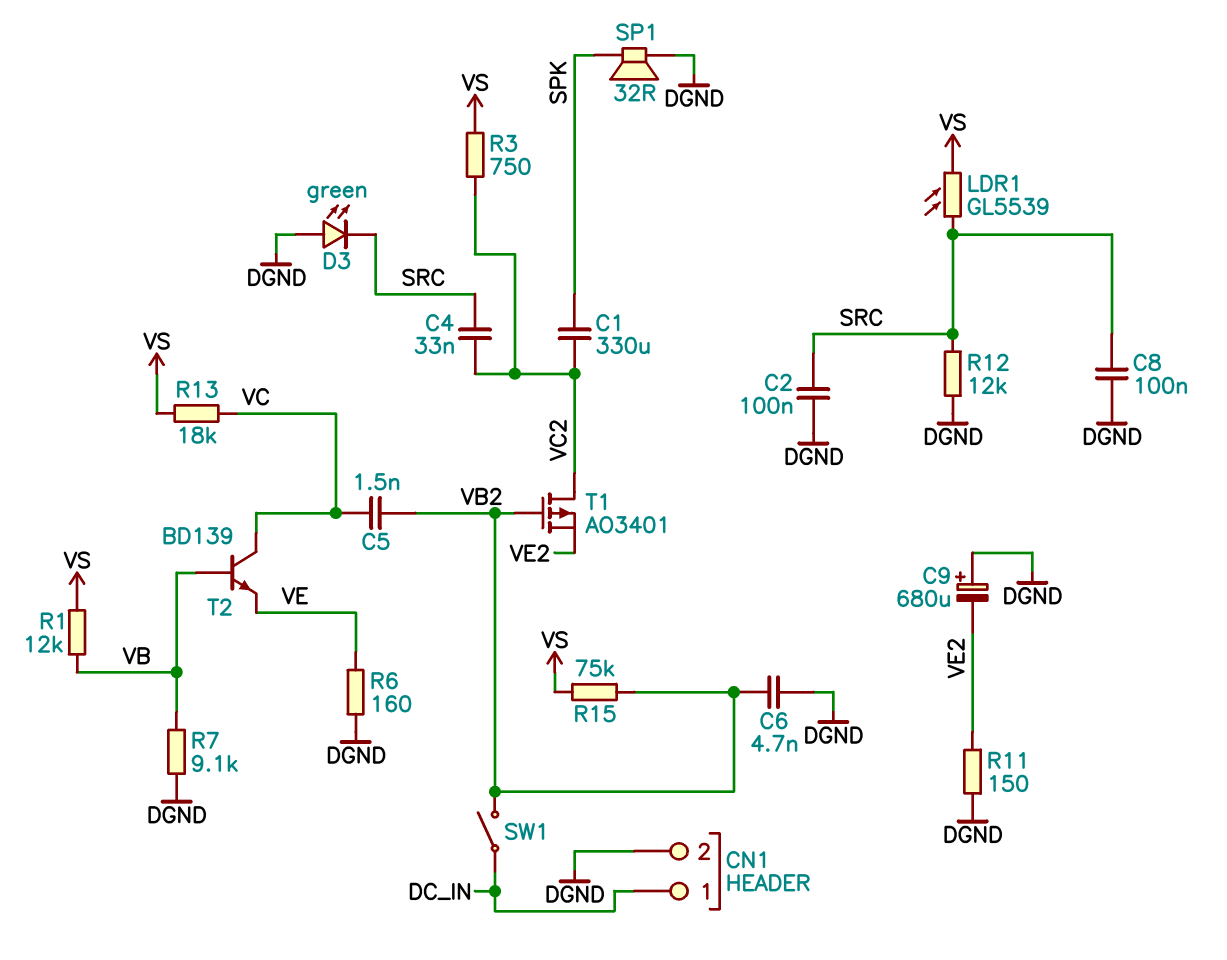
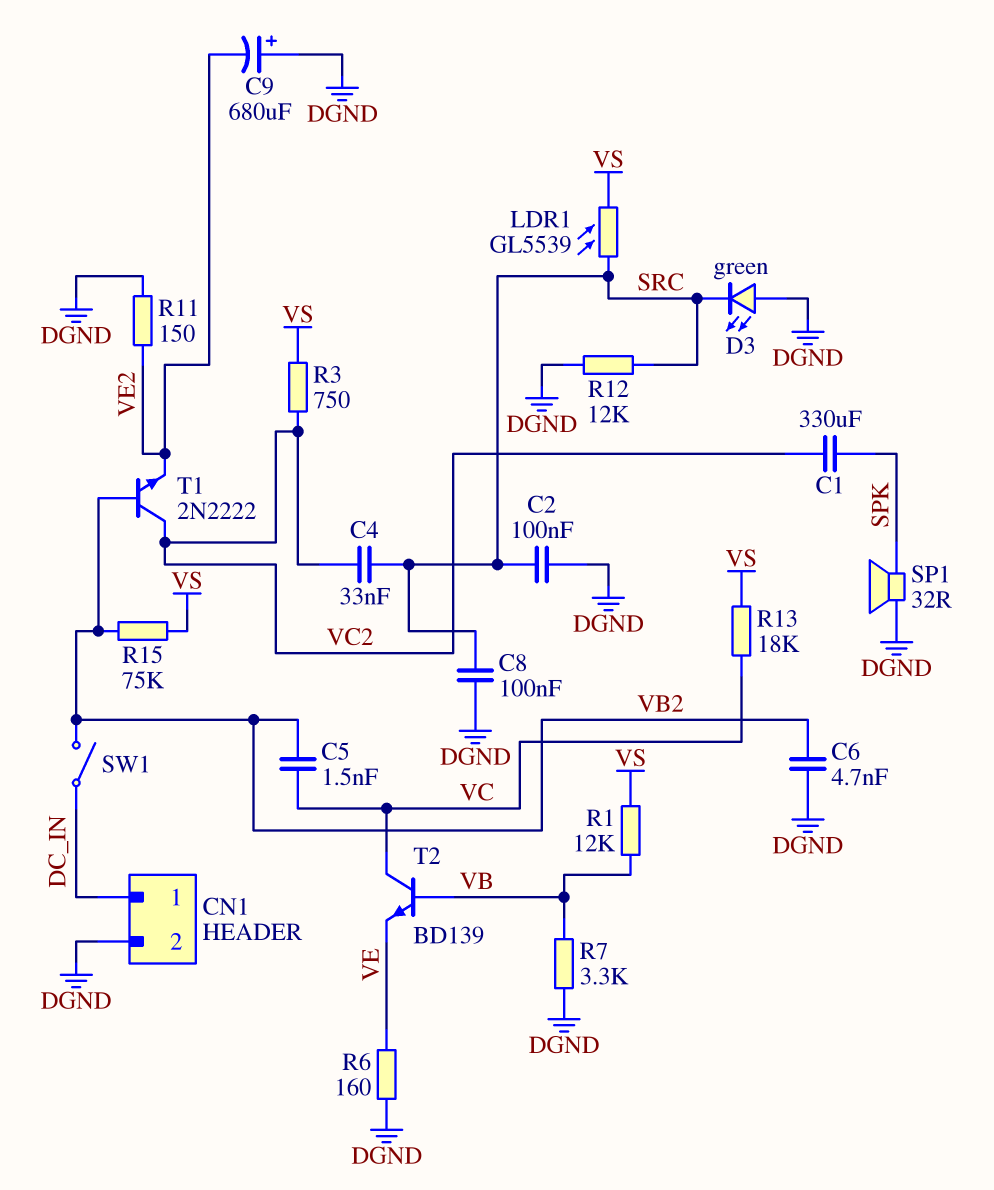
R7: 9.1k (DGND, VB) -> 3.3k (DGND, VB)
T1: PMOS AO3401 (G VB2, D VC2, S VE2) -> NPN 2N2222 (B VB2, C VC2, E VE2)

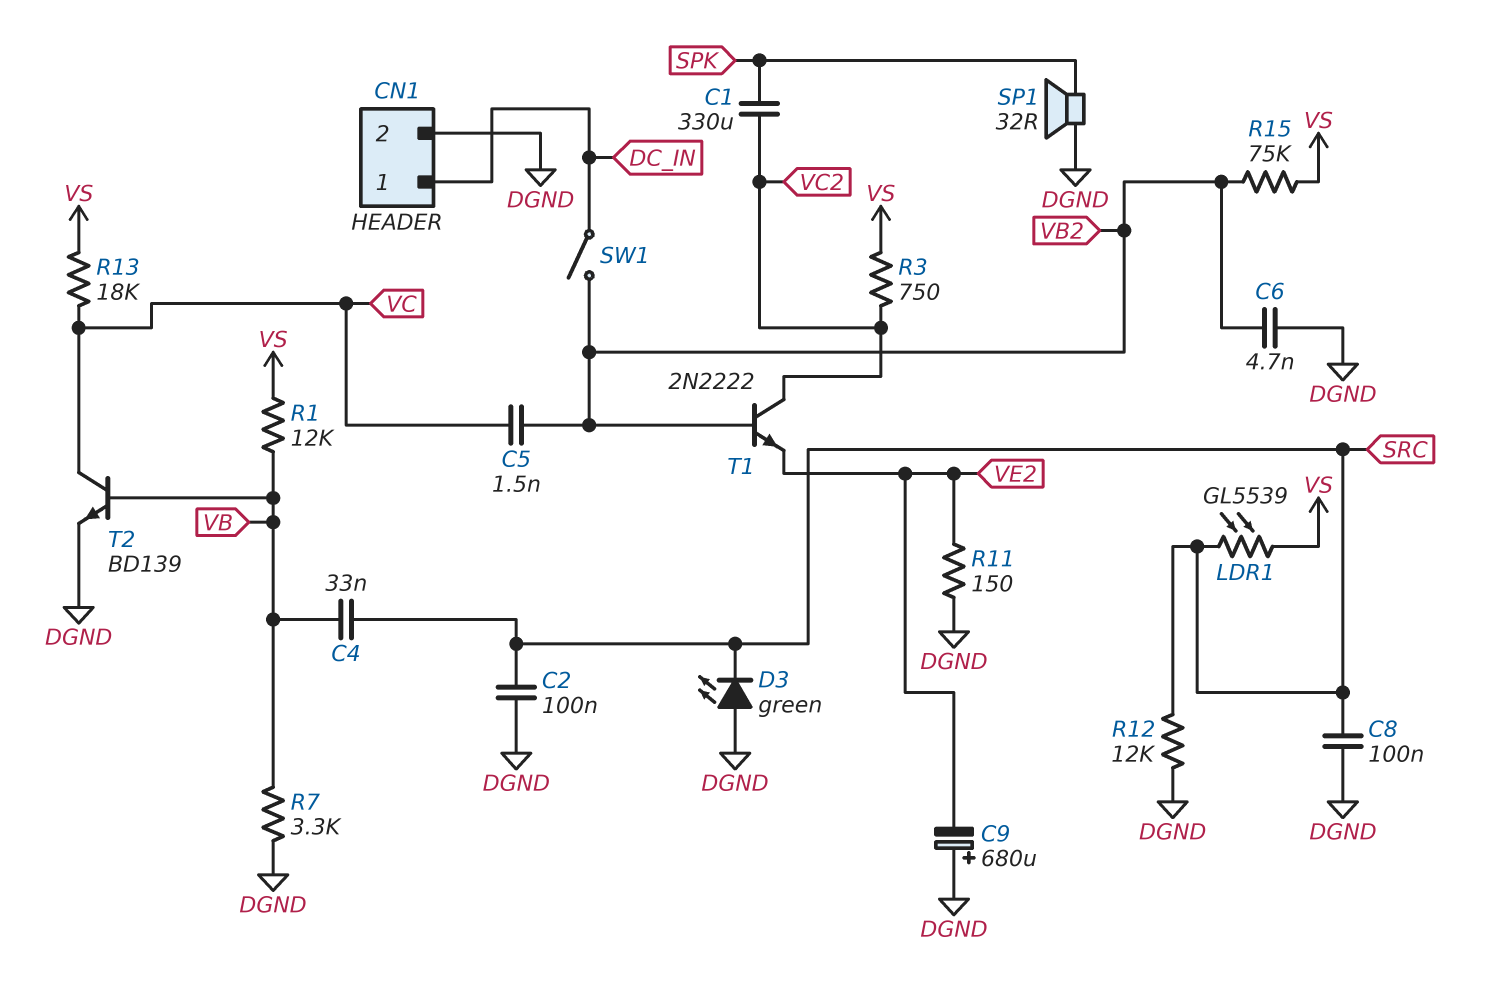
C4: 33nF (SRC, VC2) -> 33nF (SRC, VB)
R6: 160 (DGND, VE) -> none
T2: NPN BD139 (B VB, C VC, E VE) -> NPN BD139 (B VB, C VC, E DGND)

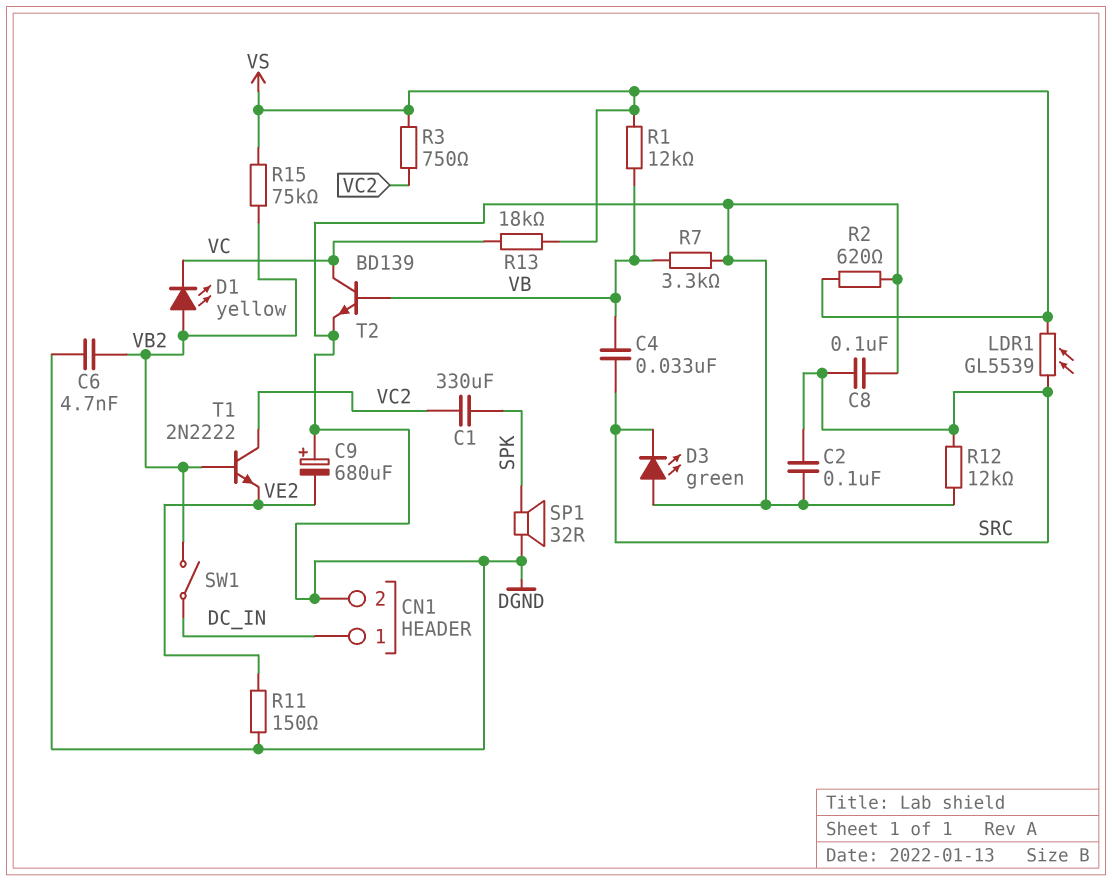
C5: 1.5nF (VB2, VC) -> none
D1: none -> LED yellow (A VB2, K VC)
R2: none -> 620 (DGND, VS)

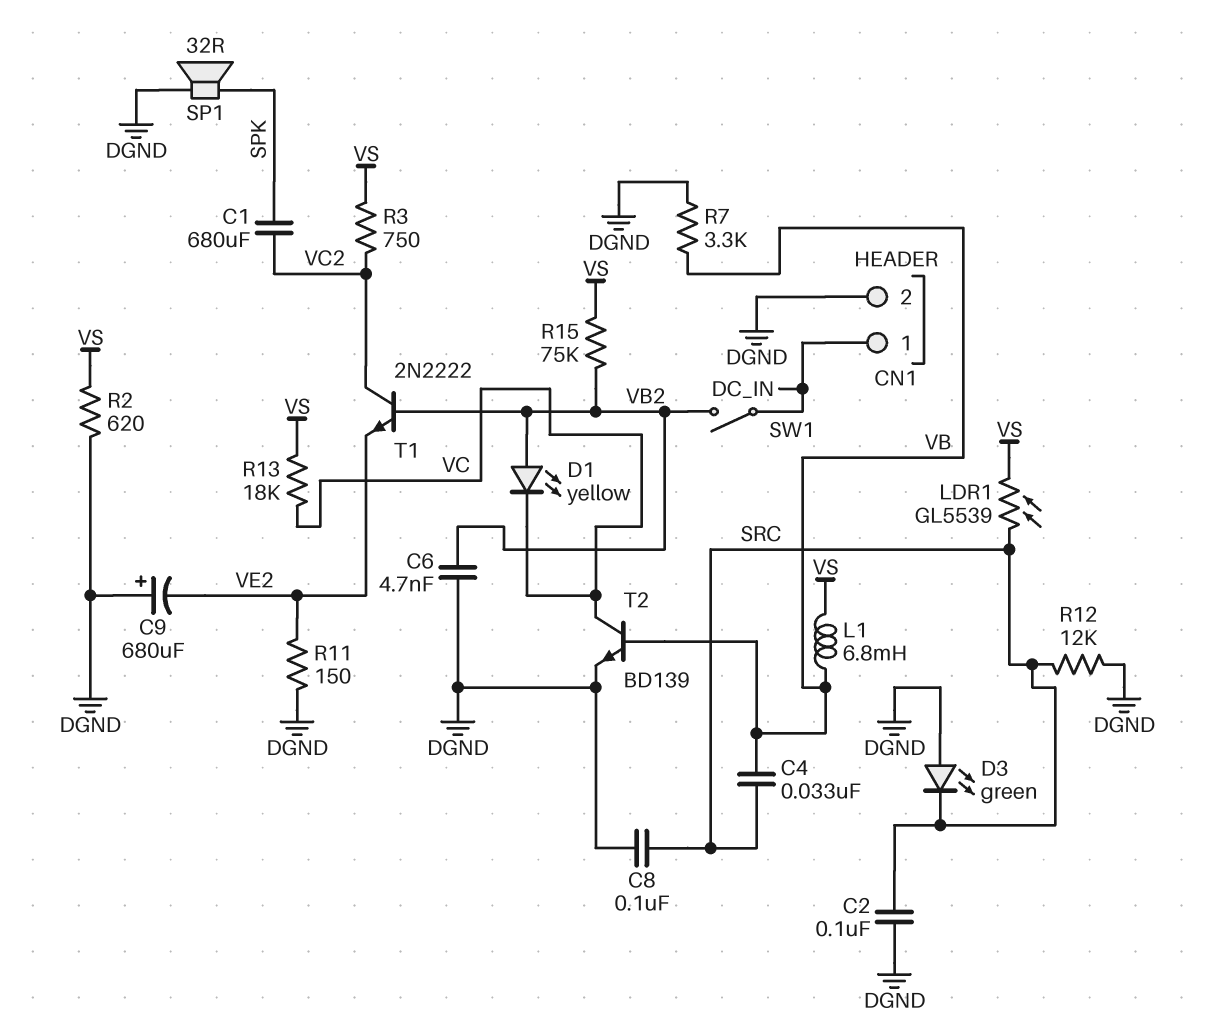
C1: 330uF (SPK, VC2) -> 680uF (SPK, VC2)
L1: none -> 6.8mH (VB, VS)
R1: 12k (VB, VS) -> none

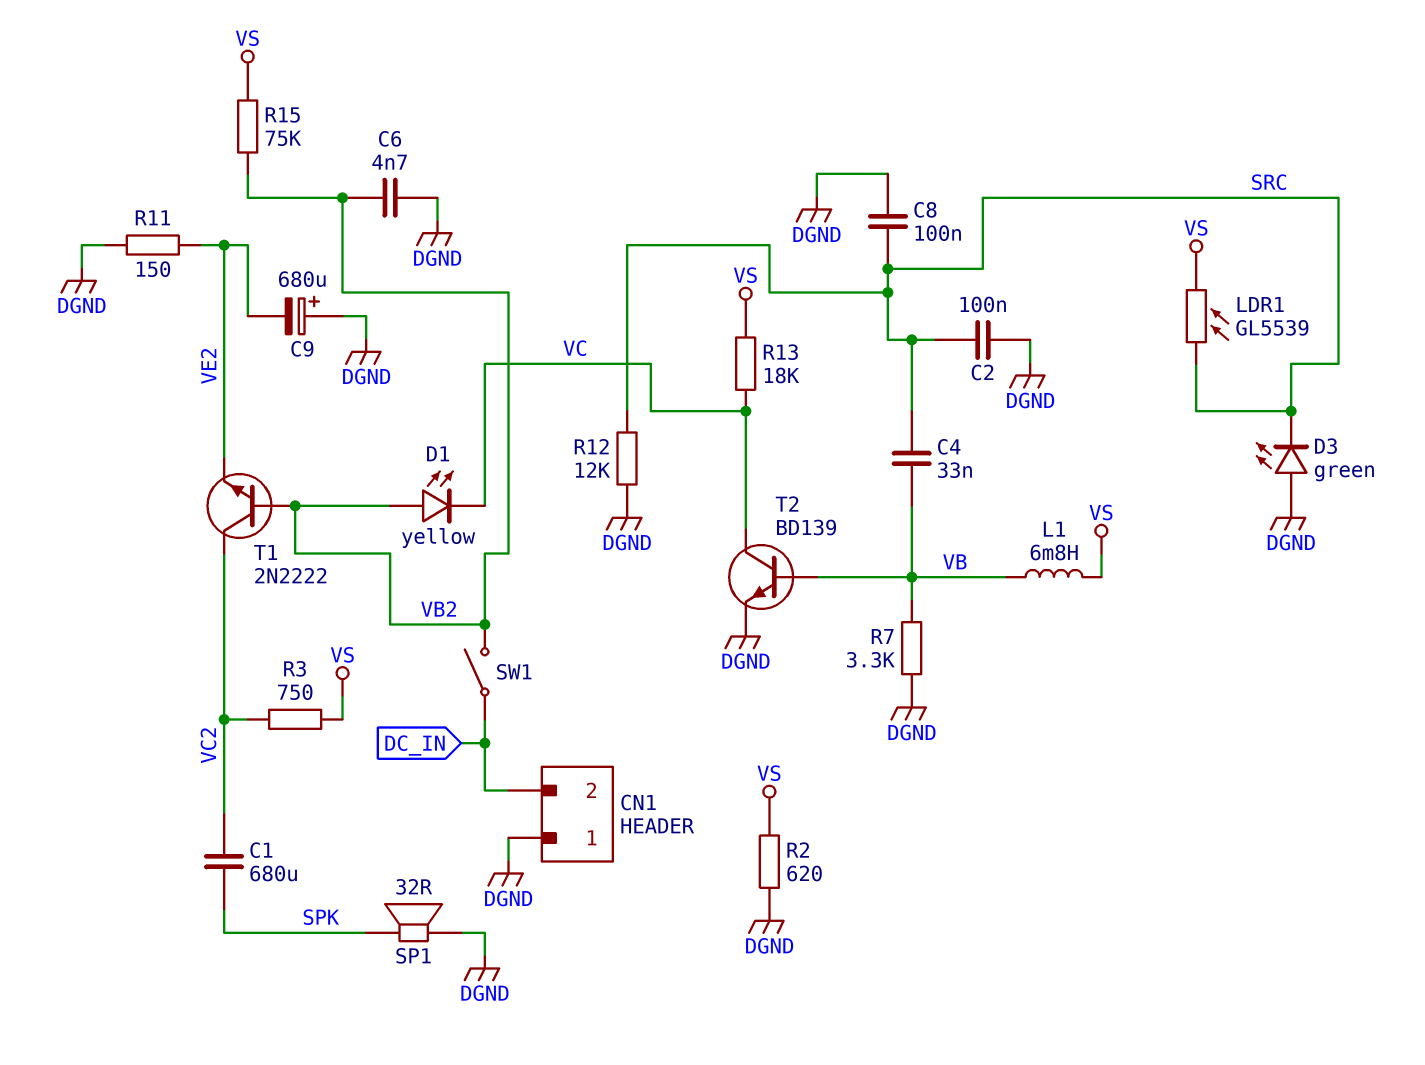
CN1 pin 1: DC_IN -> DGND
CN1 pin 2: DGND -> DC_IN

